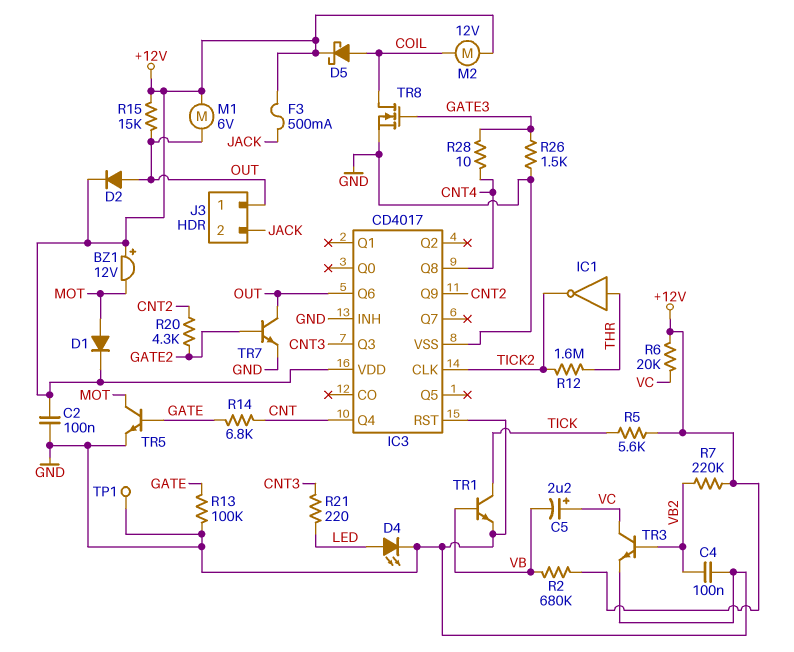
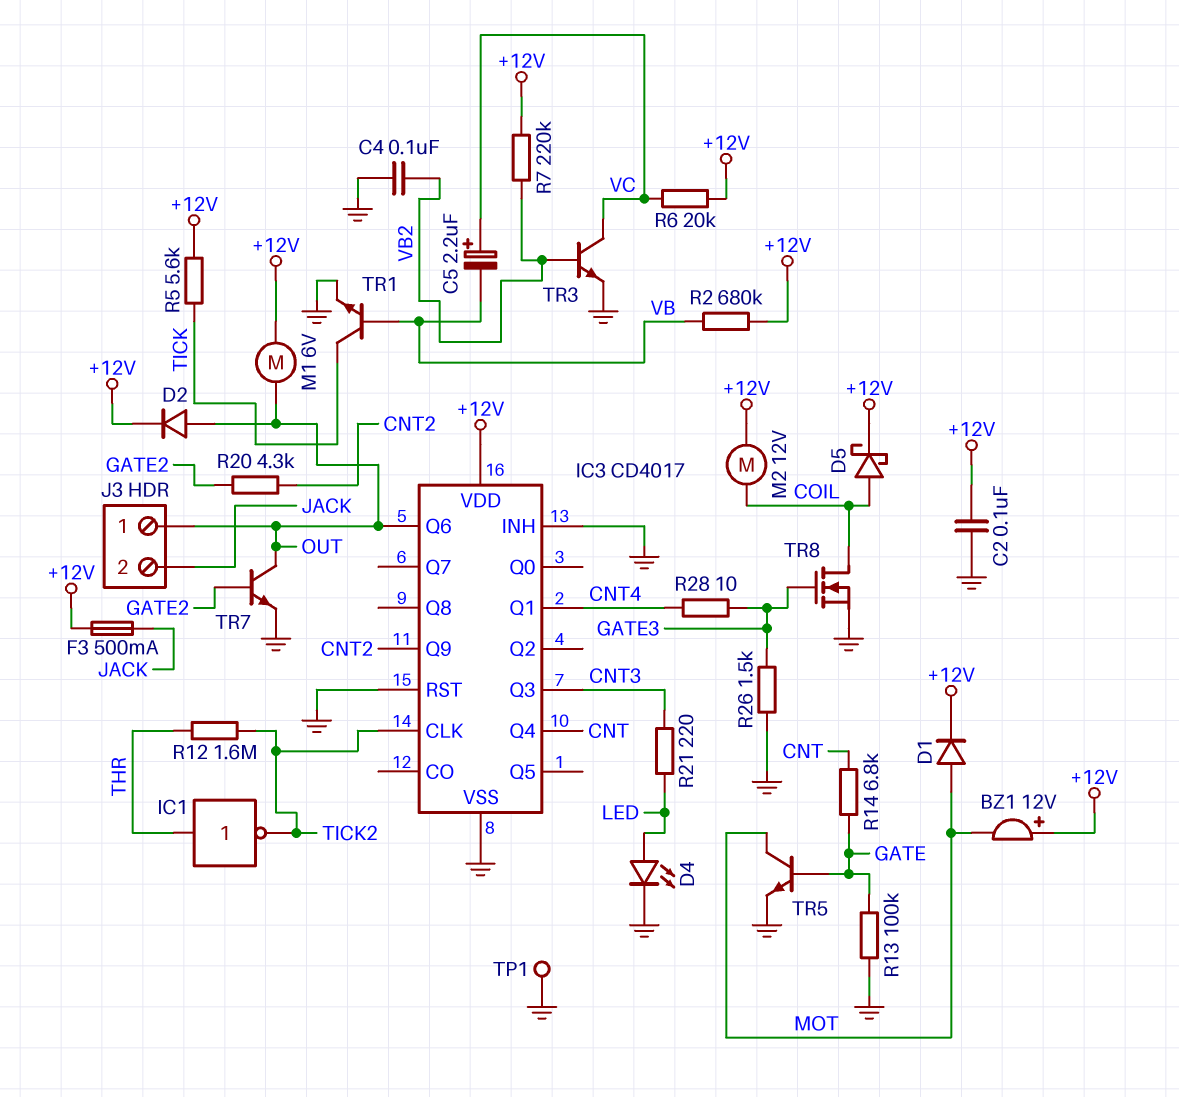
IC3 pin Q1: none -> CNT4
IC3 pin Q8: CNT4 -> none
R15: 15k (+12V, OUT) -> none

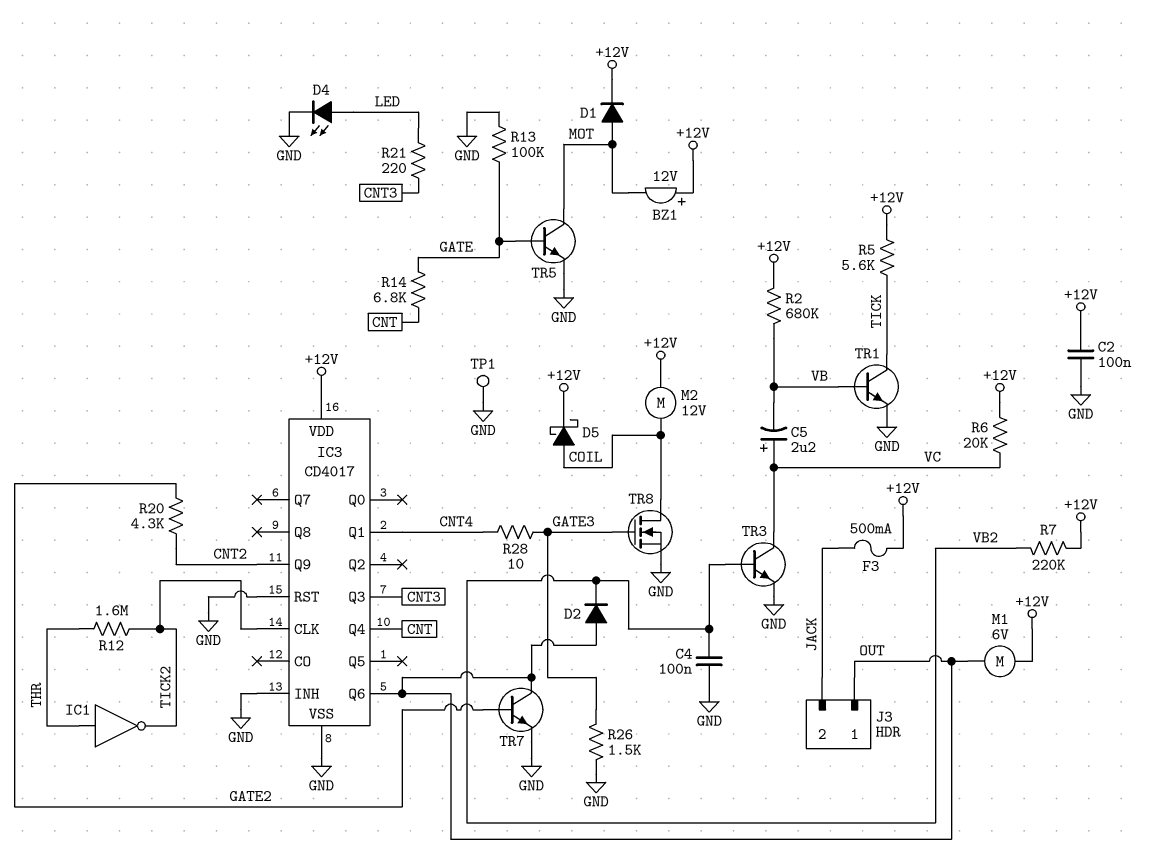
D2: diode (A OUT, K +12V) -> diode (A OUT, K VB2)

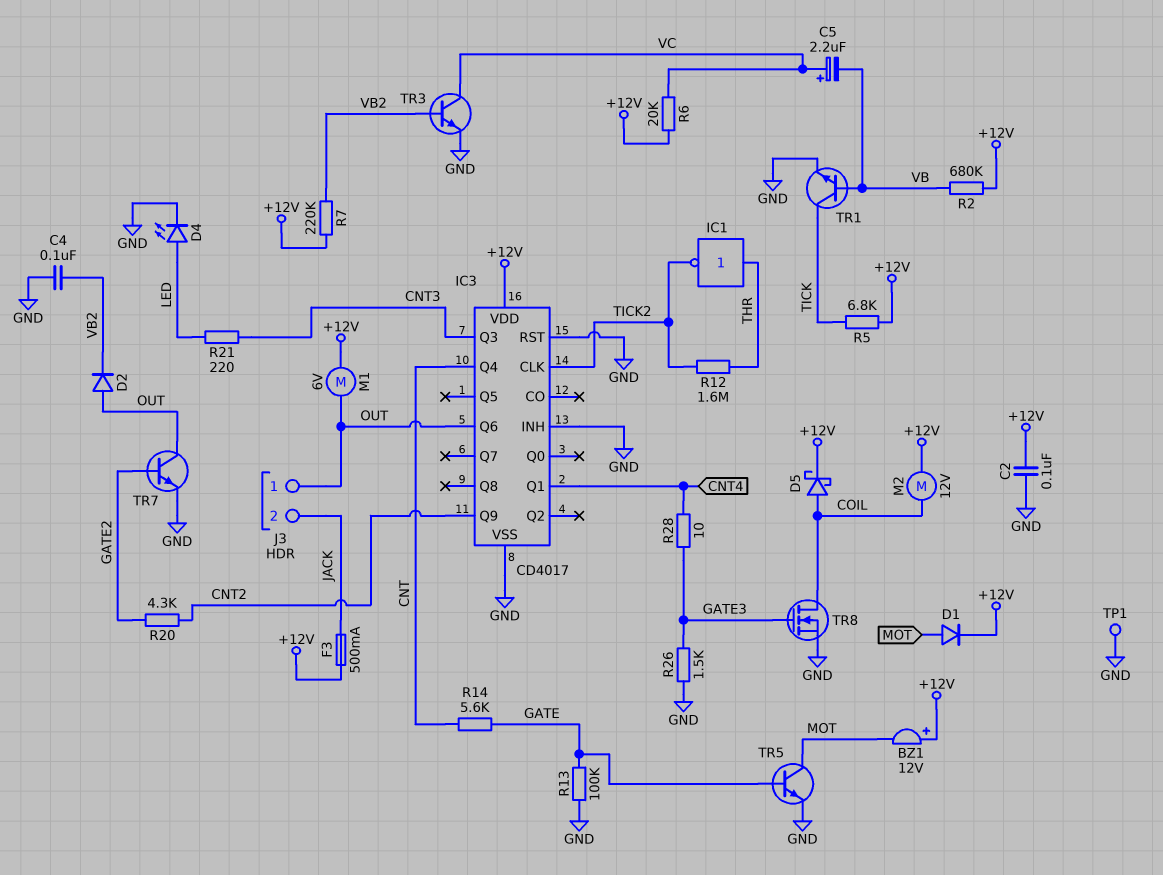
R5: 5.6k (+12V, TICK) -> 6.8k (+12V, TICK)
R14: 6.8k (CNT, GATE) -> 5.6k (CNT, GATE)

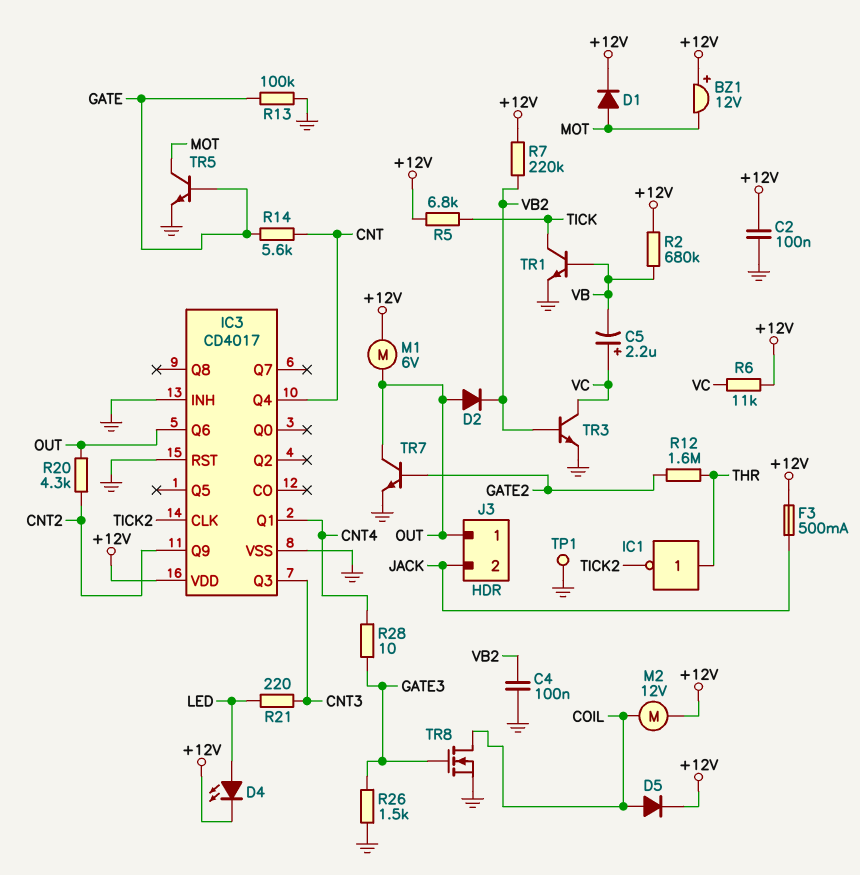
D4: LED (A LED, K GND) -> LED (A LED, K +12V)
D5: schottky (A COIL, K +12V) -> diode (A COIL, K +12V)
R6: 20k (+12V, VC) -> 11k (+12V, VC)
R12: 1.6M (THR, TICK2) -> 1.6M (GATE2, THR)
R20: 4.3k (CNT2, GATE2) -> 4.3k (CNT2, OUT)

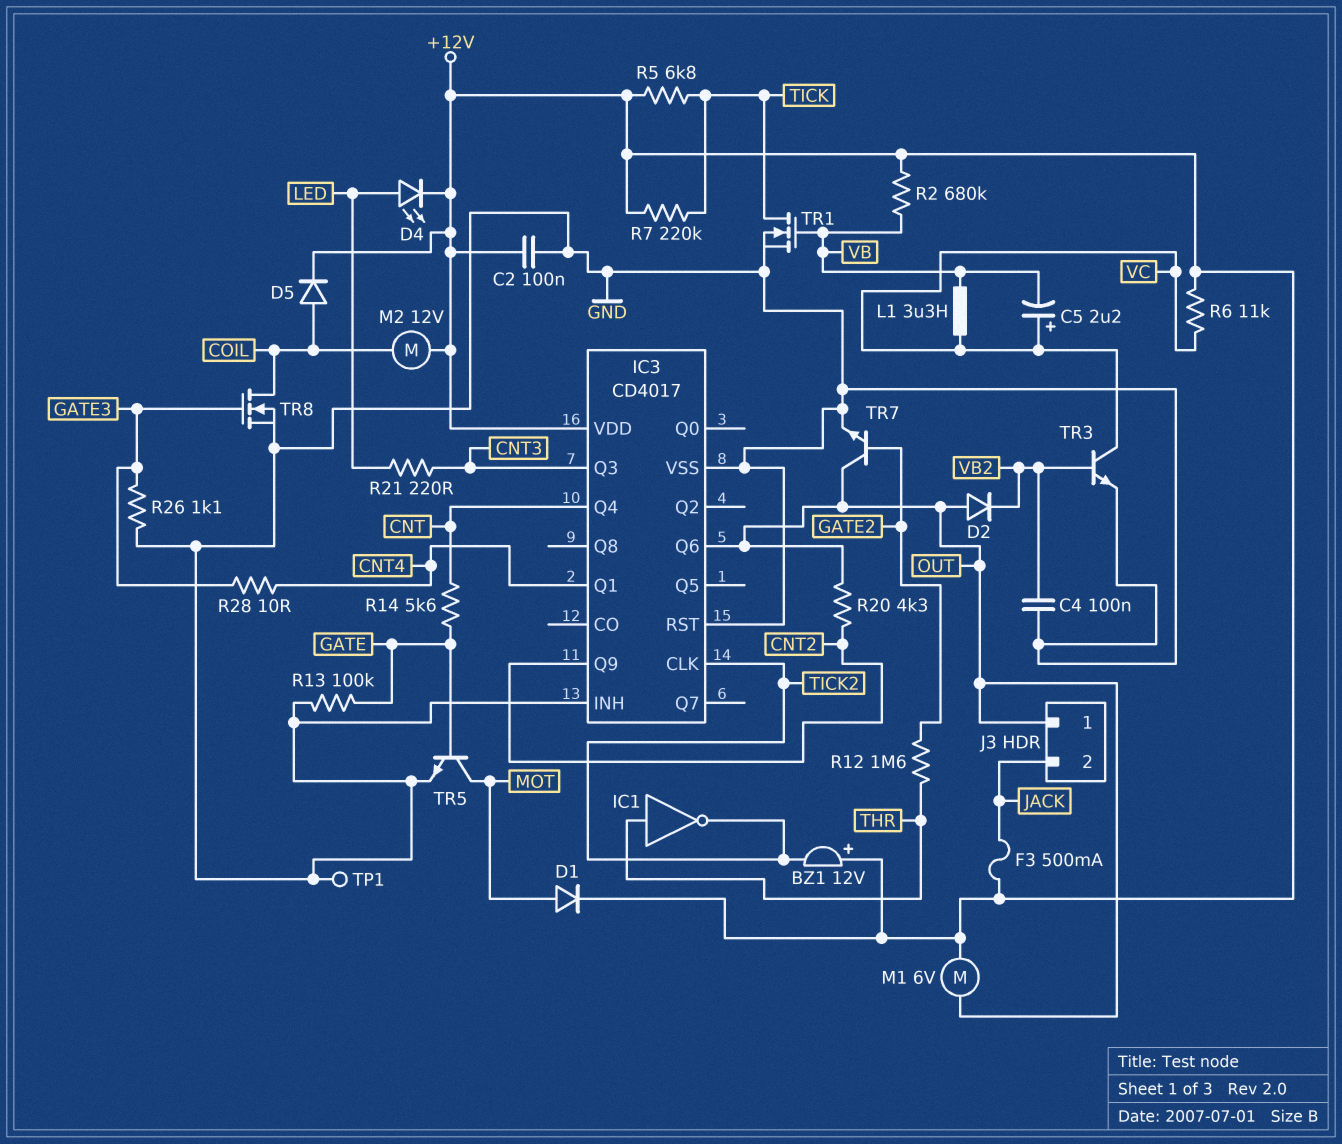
BZ1: buzzer 12V (plus +12V, minus MOT) -> buzzer 12V (plus +12V, minus TICK2)
L1: none -> 3.3uH (VB, VC)
R7: 220k (+12V, VB2) -> 220k (+12V, TICK)
R26: 1.5k (GATE3, GND) -> 1.1k (GATE3, GND)
TR1: NPN (B VB, C TICK, E GND) -> NMOS (G VB, D TICK, S GND)

